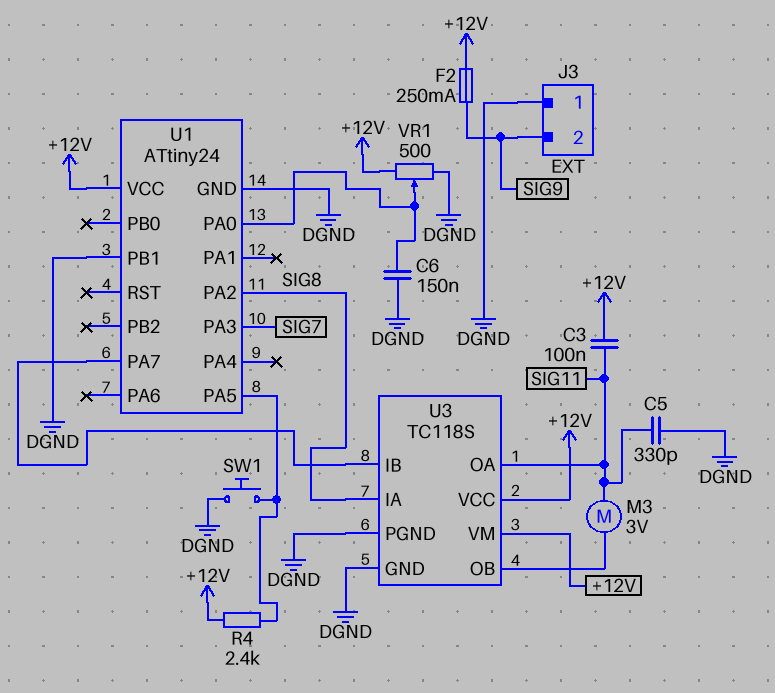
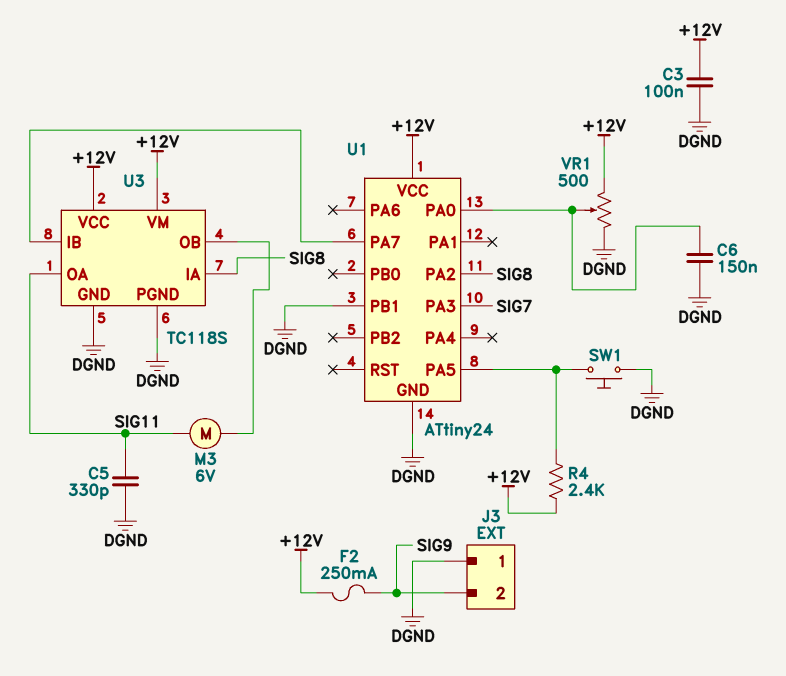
C3: 100nF (+12V, SIG11) -> 100nF (+12V, DGND)
M3: motor 3V (SIG11, U3/OB) -> motor 6V (SIG11, U3/OB)

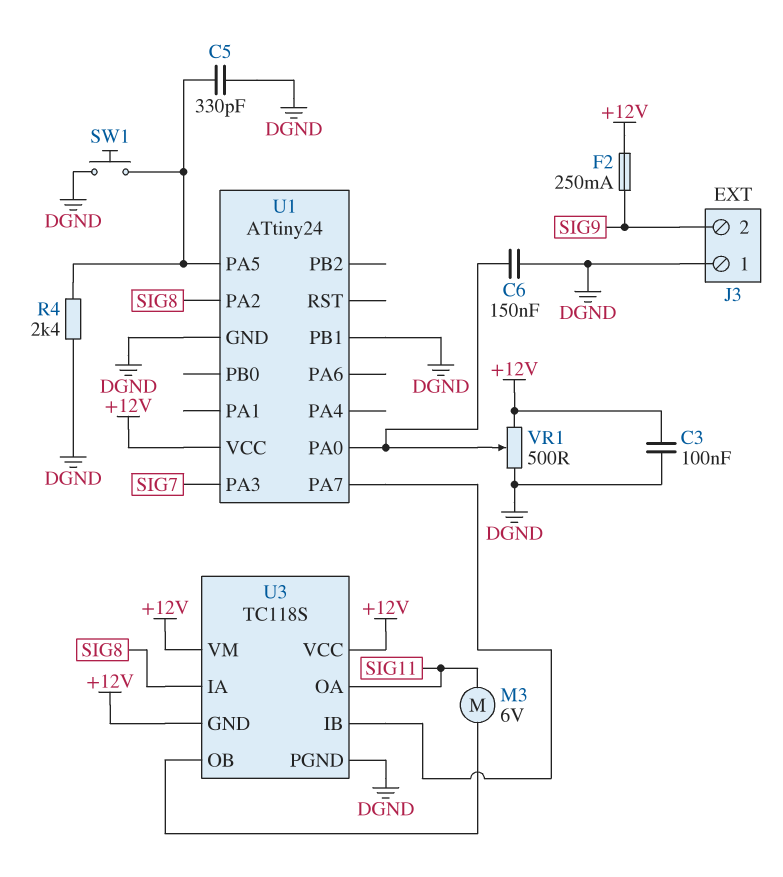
C5: 330pF (DGND, SIG11) -> 330pF (DGND, U1/PA5)
R4: 2.4k (+12V, U1/PA5) -> 2.4k (DGND, U1/PA5)
U3 pin GND: DGND -> +12V

